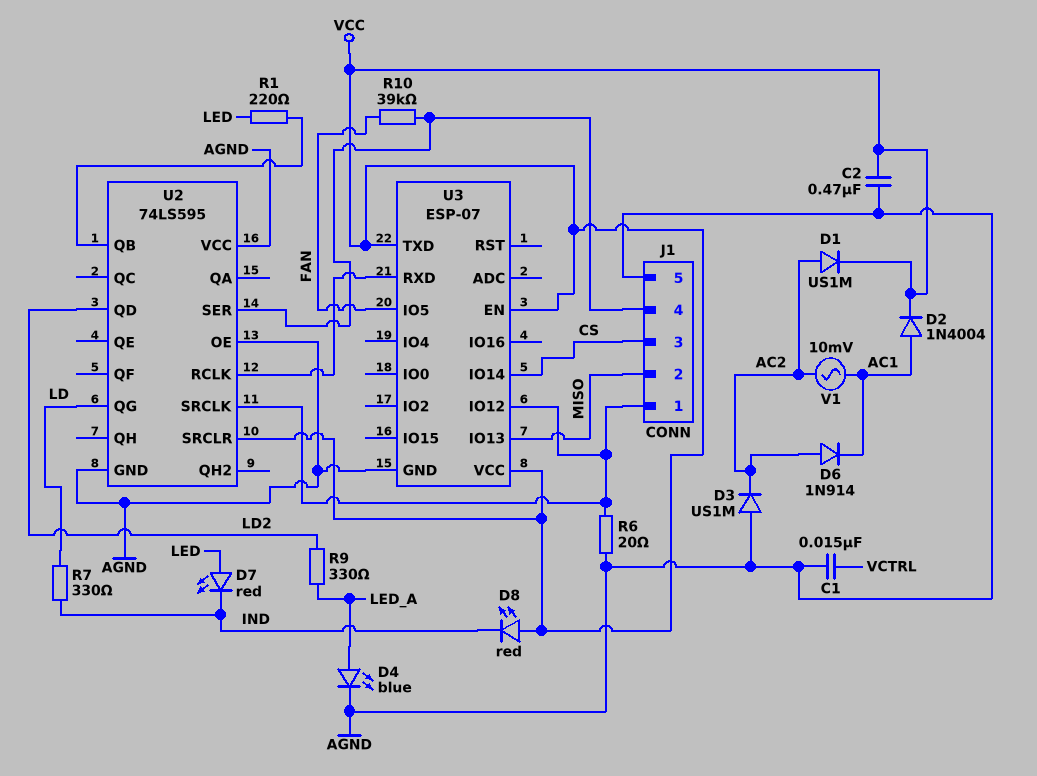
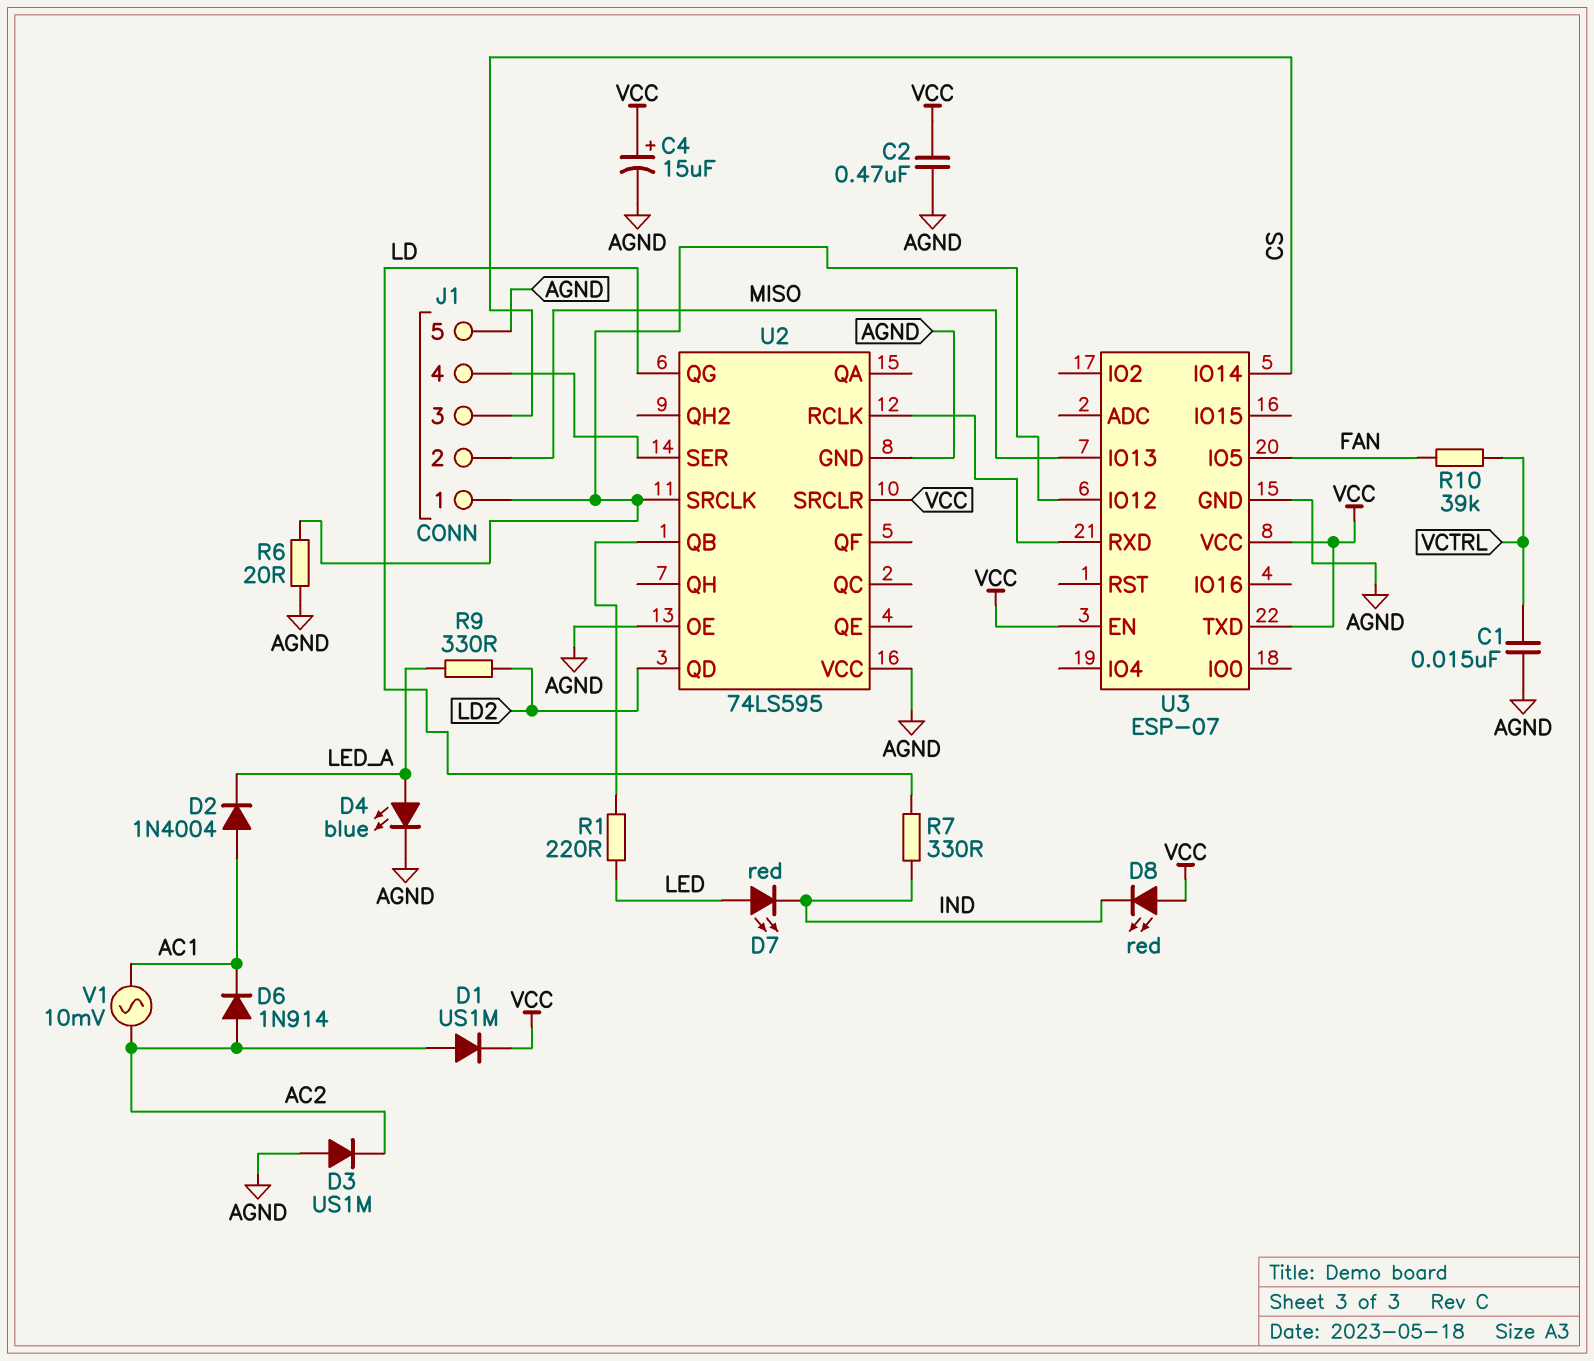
C4: none -> 15uF (plus VCC, minus AGND)
D2: diode 1N4004 (A AC1, K VCC) -> diode 1N4004 (A AC1, K LED_A)
R10: 39k (FAN, J1/4) -> 39k (FAN, VCTRL)

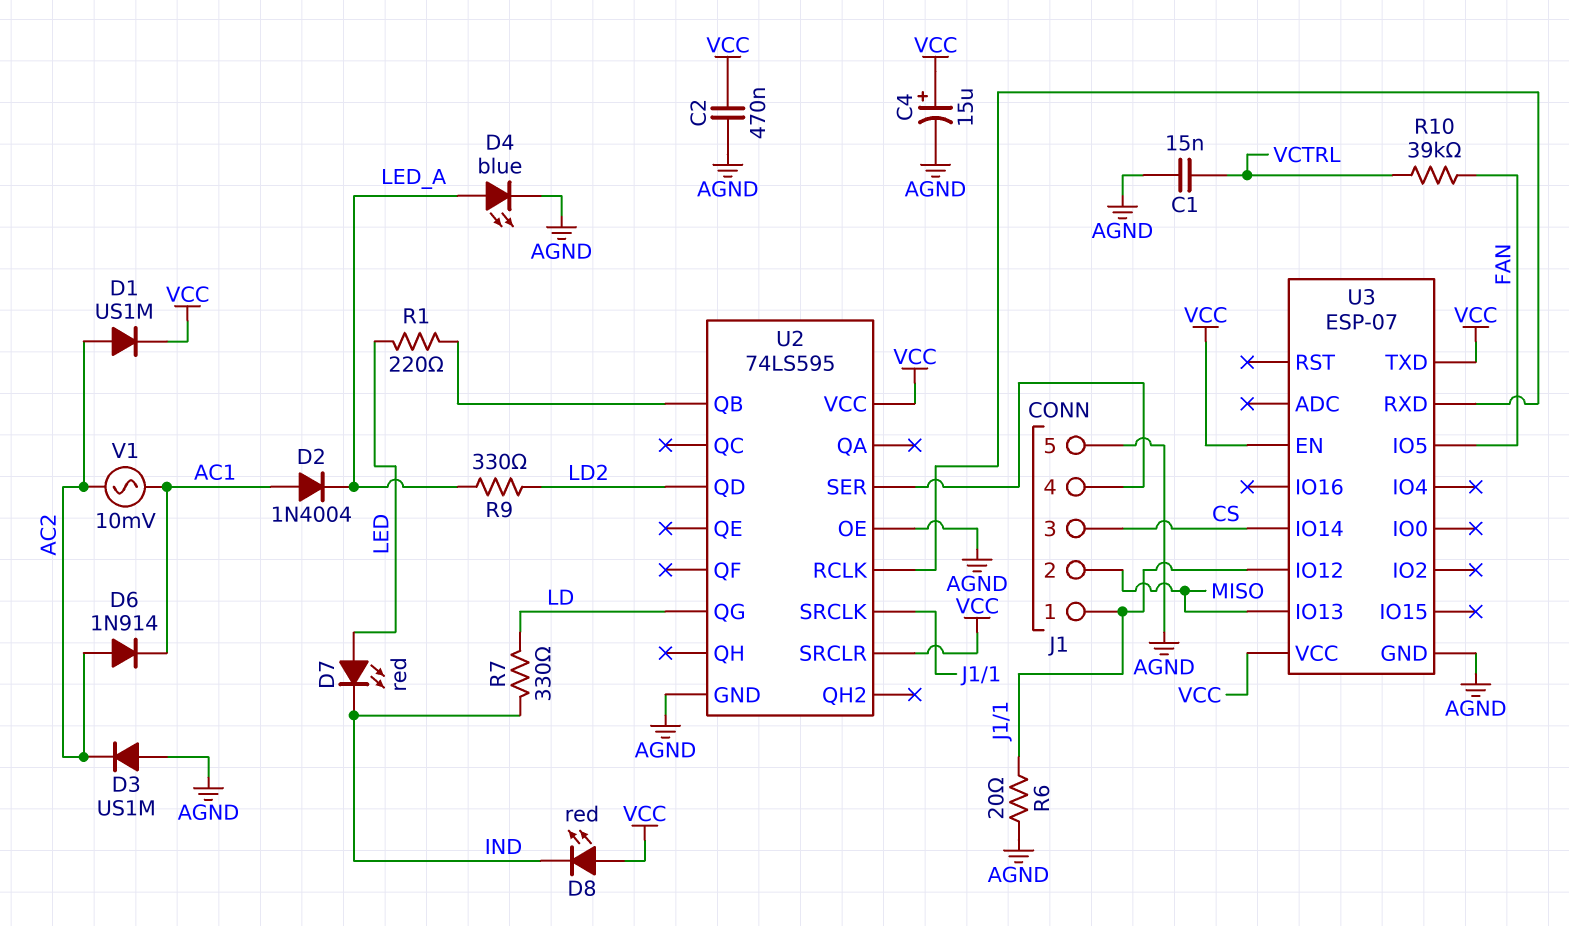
U2 pin VCC: AGND -> VCC

